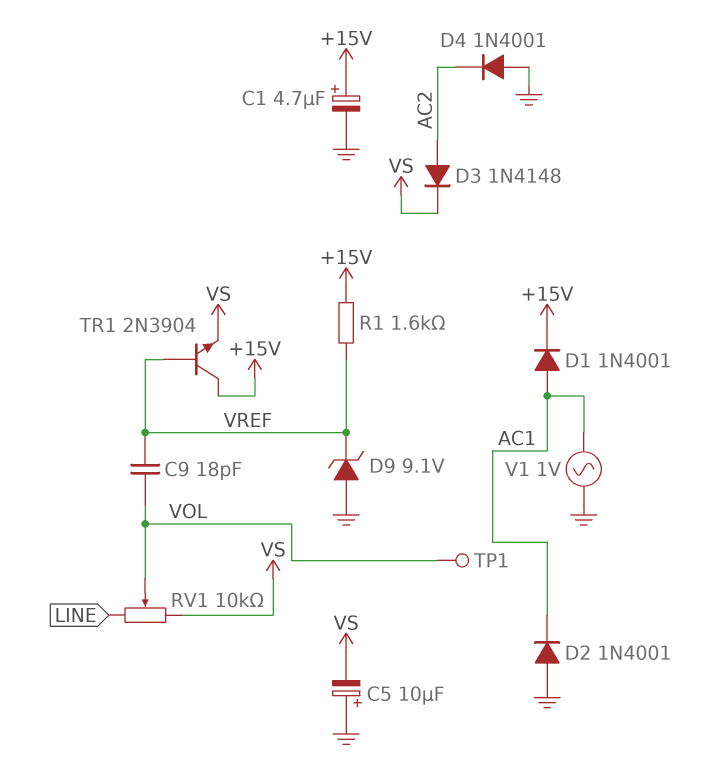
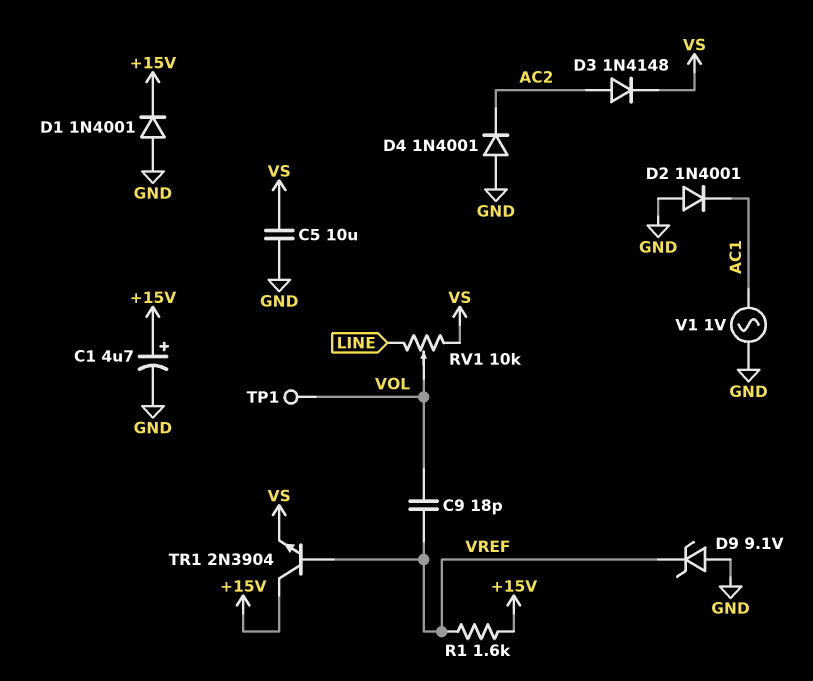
C5: 10uF (plus GND, minus VS) -> 10uF (GND, VS)
D1: diode 1N4001 (A AC1, K +15V) -> diode 1N4001 (A GND, K +15V)

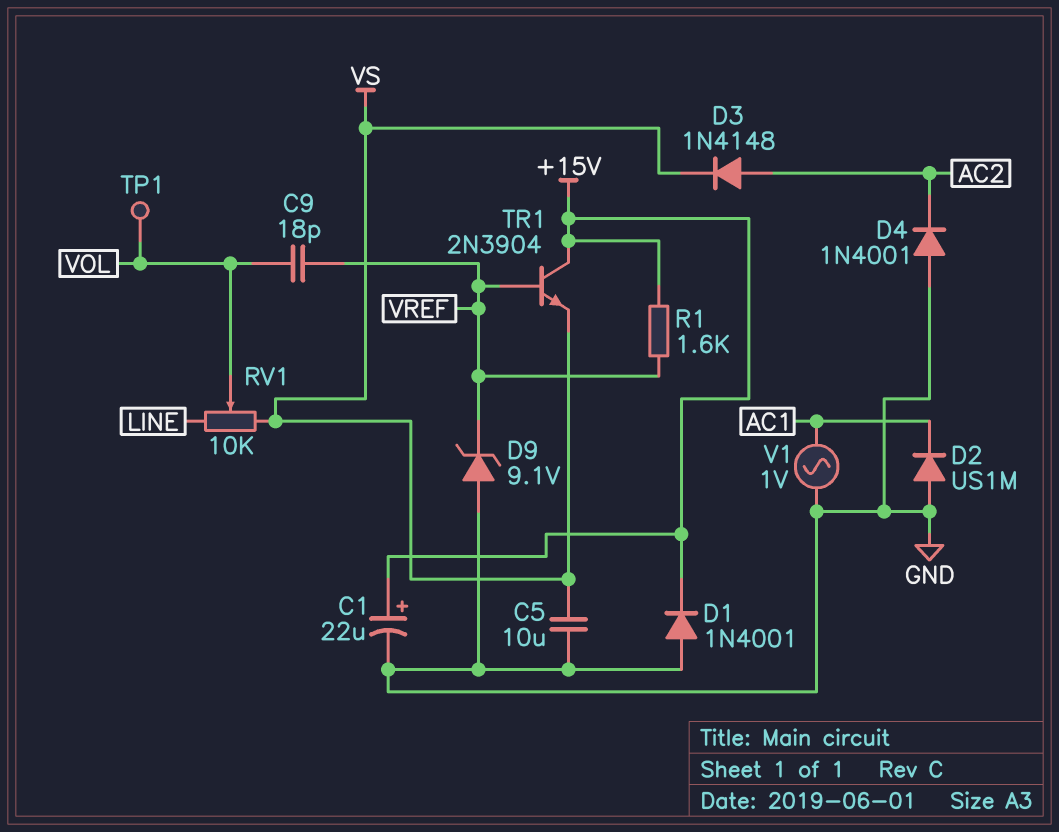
C1: 4.7uF (plus +15V, minus GND) -> 22uF (plus +15V, minus GND)
D2: diode 1N4001 (A GND, K AC1) -> diode US1M (A GND, K AC1)

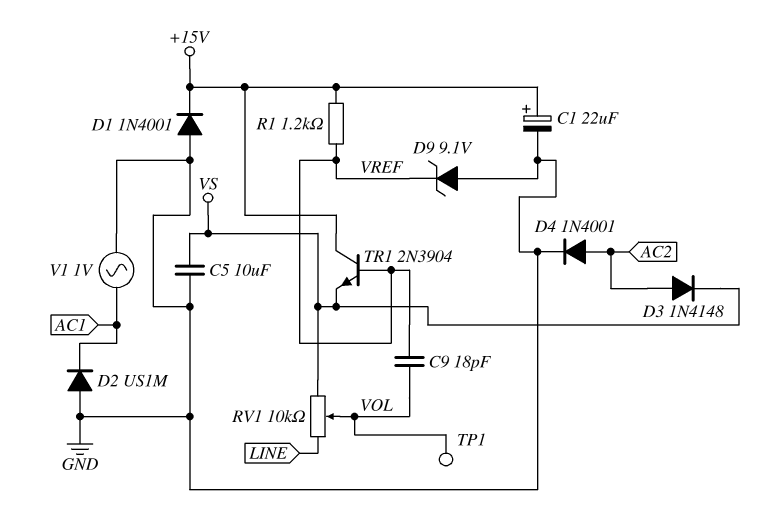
D4: diode 1N4001 (A GND, K AC2) -> diode 1N4001 (A AC2, K GND)
R1: 1.6k (+15V, VREF) -> 1.2k (+15V, VREF)

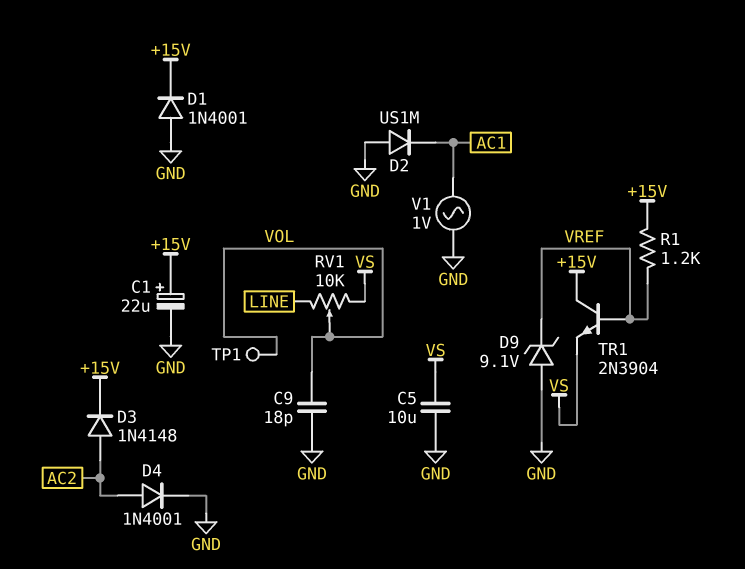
C9: 18pF (VOL, VREF) -> 18pF (GND, VOL)
D3: diode 1N4148 (A AC2, K VS) -> diode 1N4148 (A AC2, K +15V)

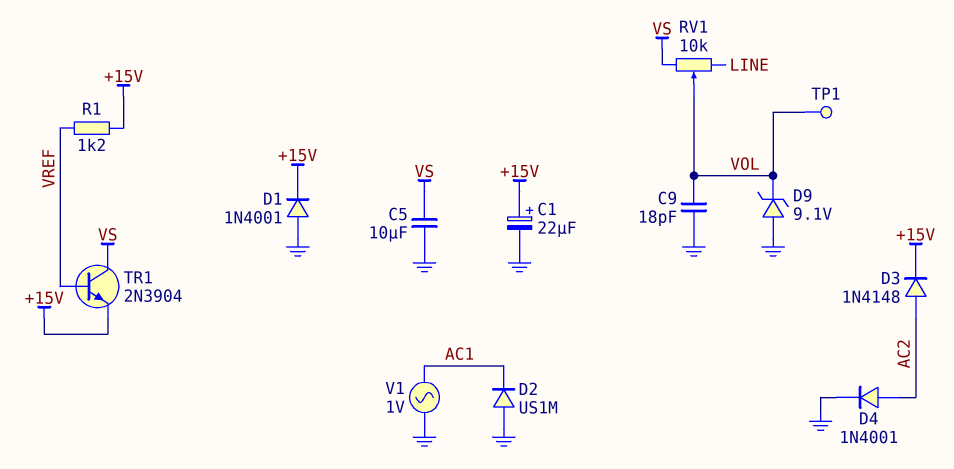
D9: zener 9.1V (A GND, K VREF) -> zener 9.1V (A GND, K VOL)
TR1: NPN 2N3904 (B VREF, C +15V, E VS) -> NPN 2N3904 (B VREF, C VS, E +15V)

